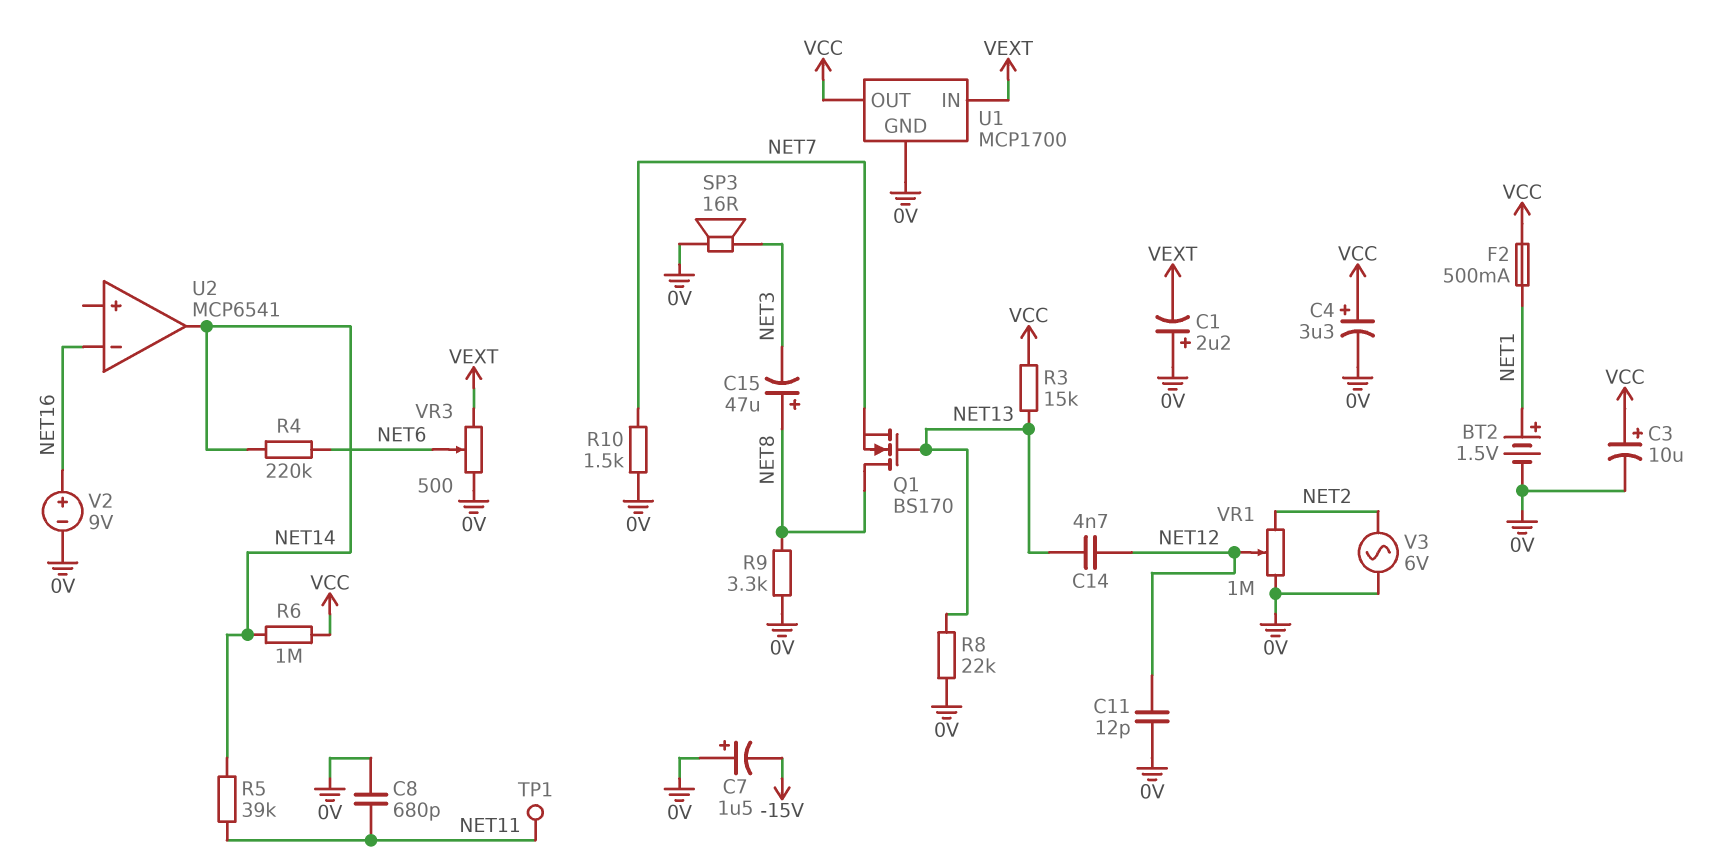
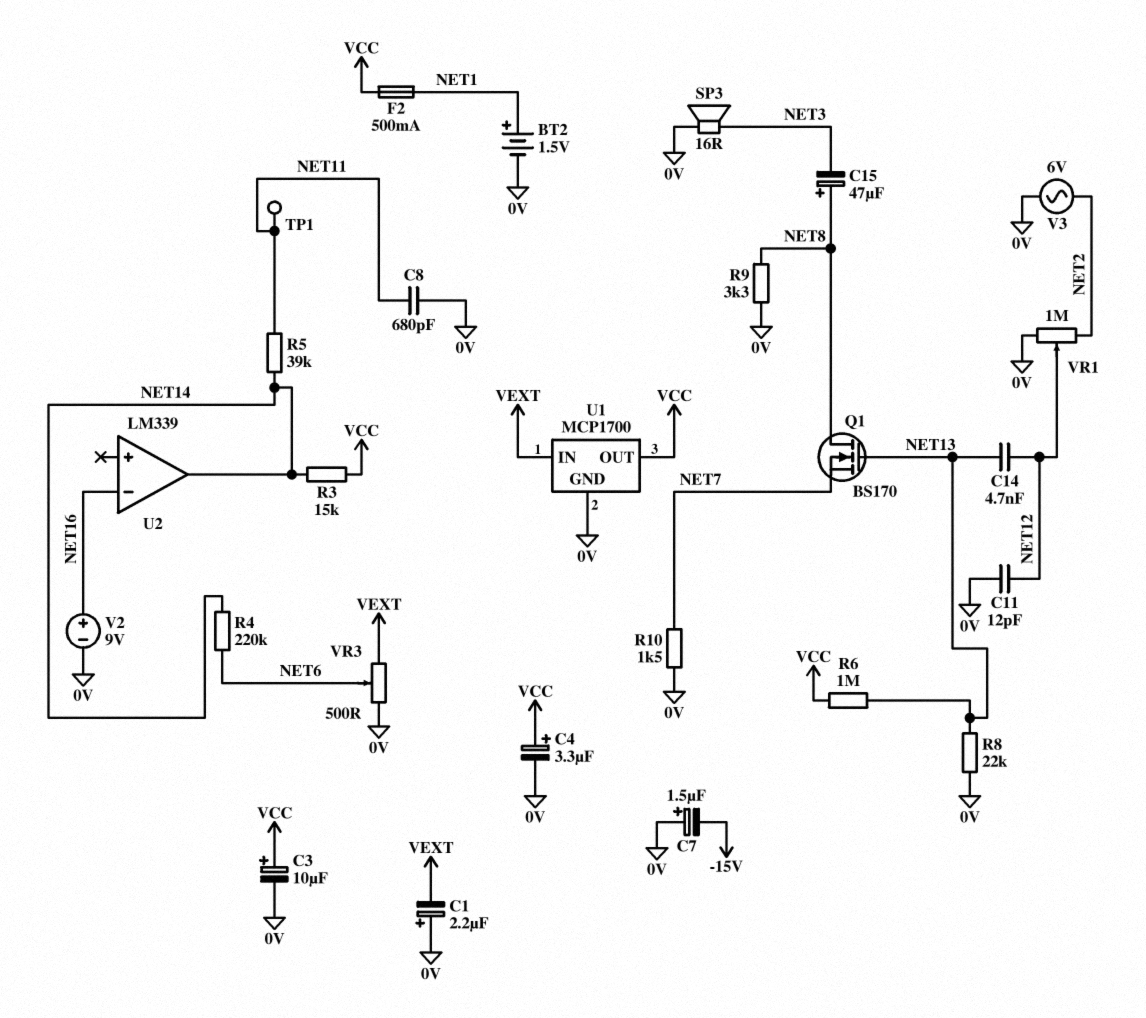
R3: 15k (NET13, VCC) -> 15k (NET14, VCC)
R6: 1M (NET14, VCC) -> 1M (NET13, VCC)
U2: MCP6541 -> LM339

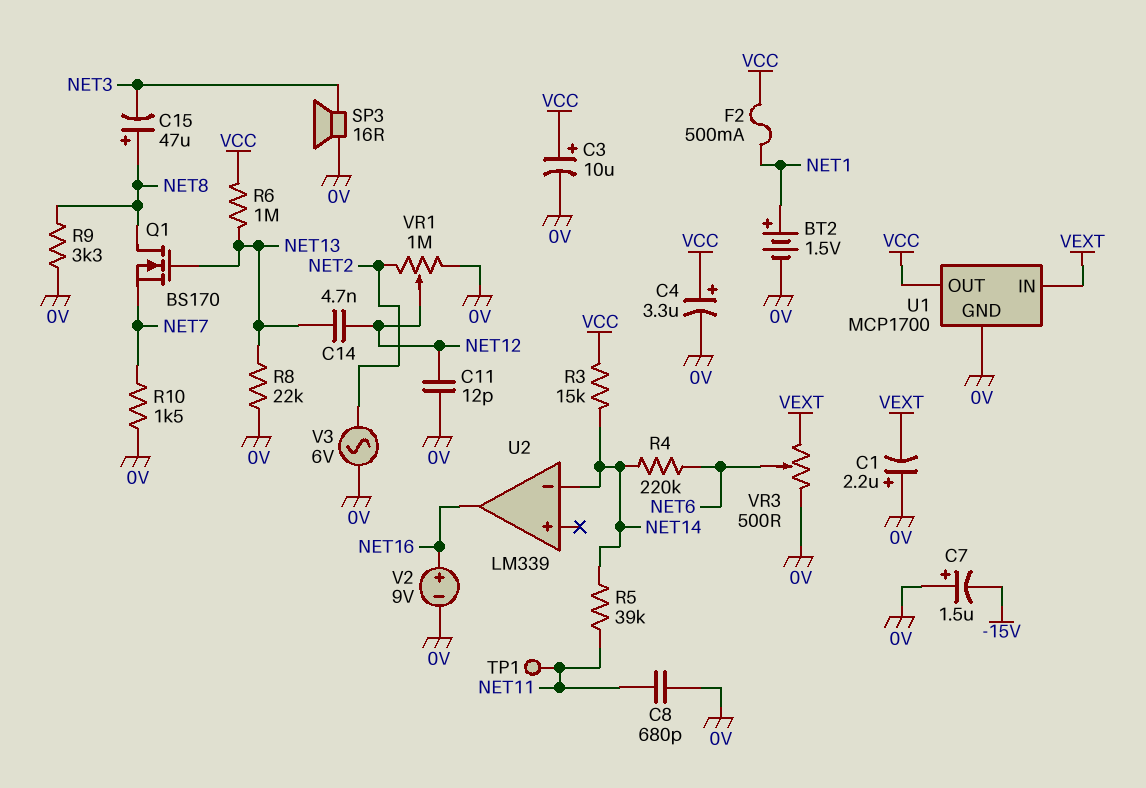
U2 pin in-: NET16 -> NET14
U2 pin out: NET14 -> NET16

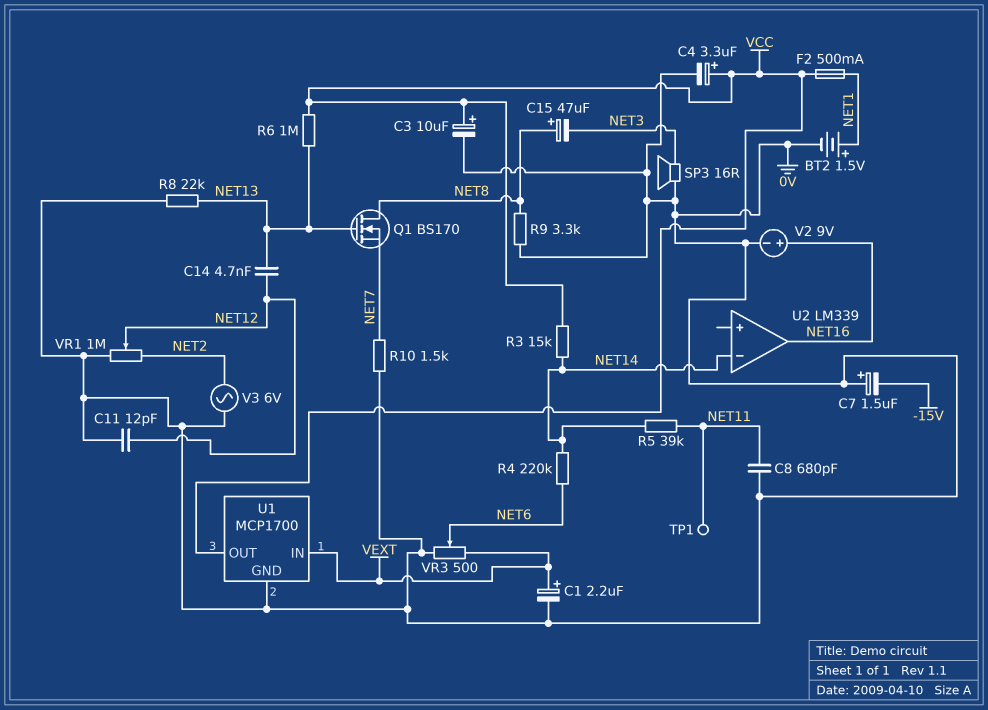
C1: 2.2uF (plus 0V, minus VEXT) -> 2.2uF (plus VEXT, minus 0V)

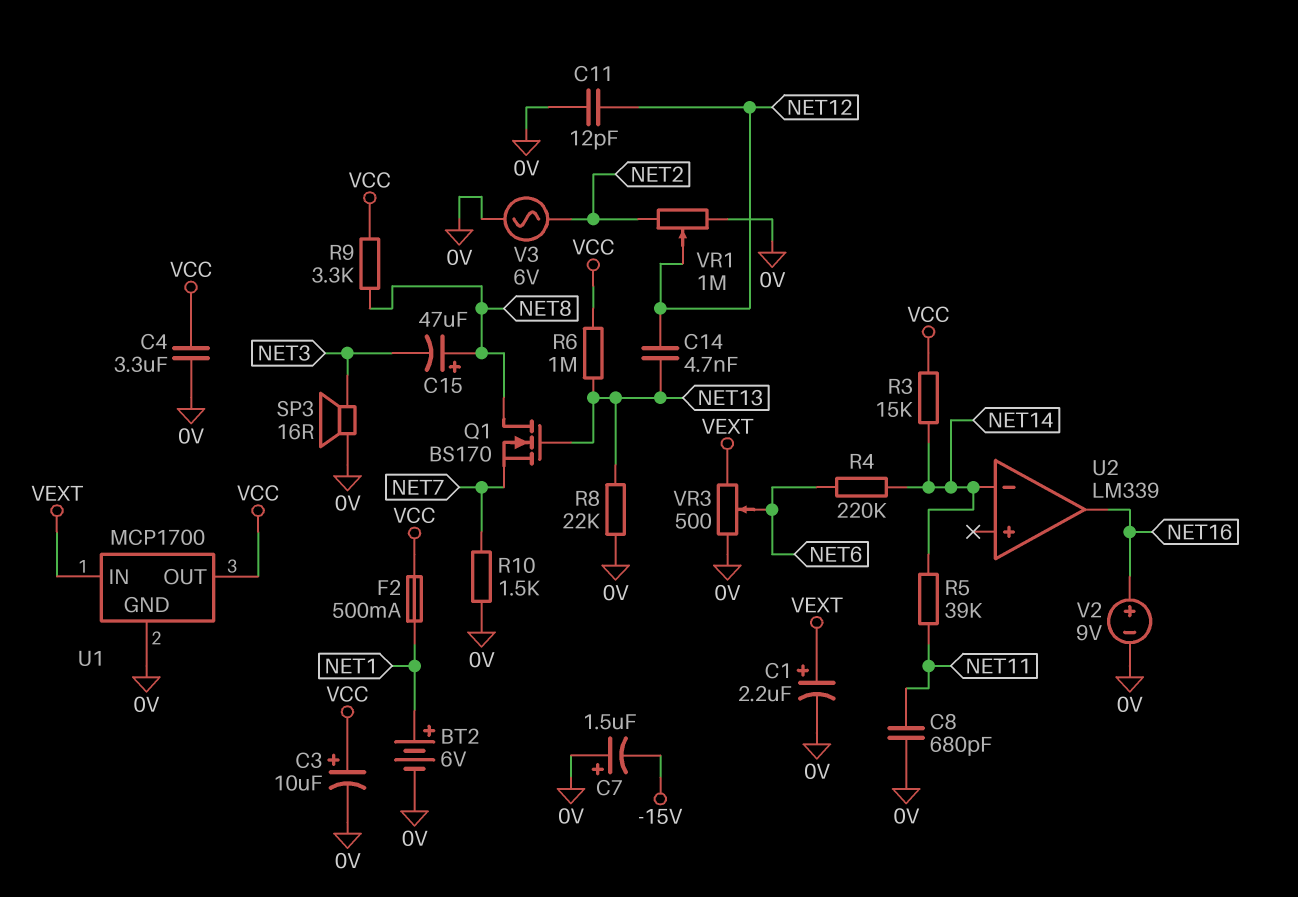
BT2: 1.5V (plus NET1, minus 0V) -> 6V (plus NET1, minus 0V)
C4: 3.3uF (plus VCC, minus 0V) -> 3.3uF (0V, VCC)
R9: 3.3k (0V, NET8) -> 3.3k (NET8, VCC)
TP1: test point (NET11) -> none

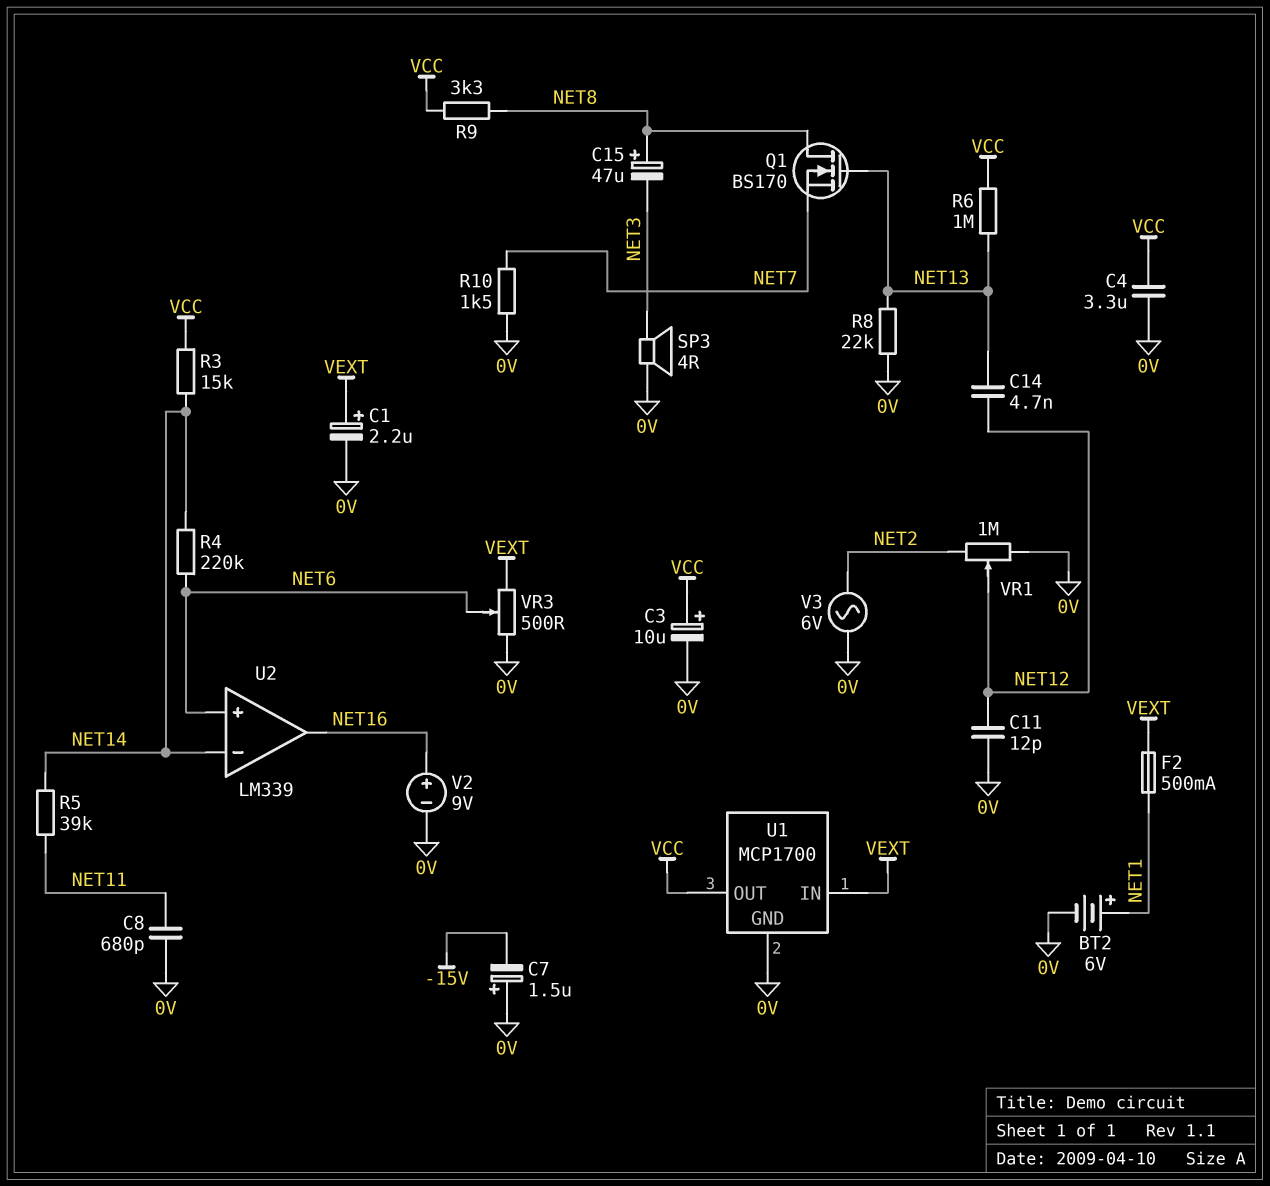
F2: 500mA (NET1, VCC) -> 500mA (NET1, VEXT)
SP3: speaker 16R (0V, NET3) -> speaker 4R (0V, NET3)
U2 pin in+: none -> NET6

